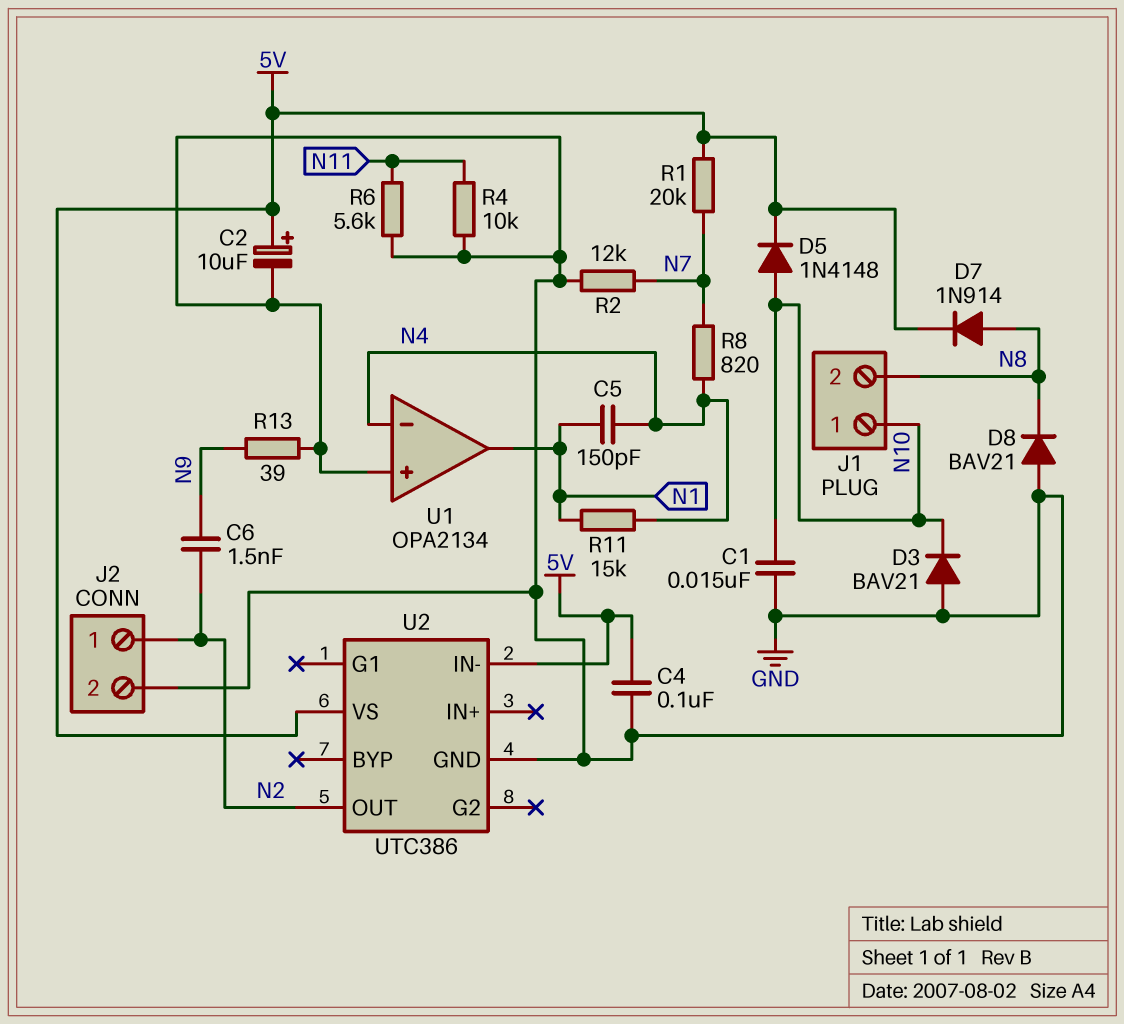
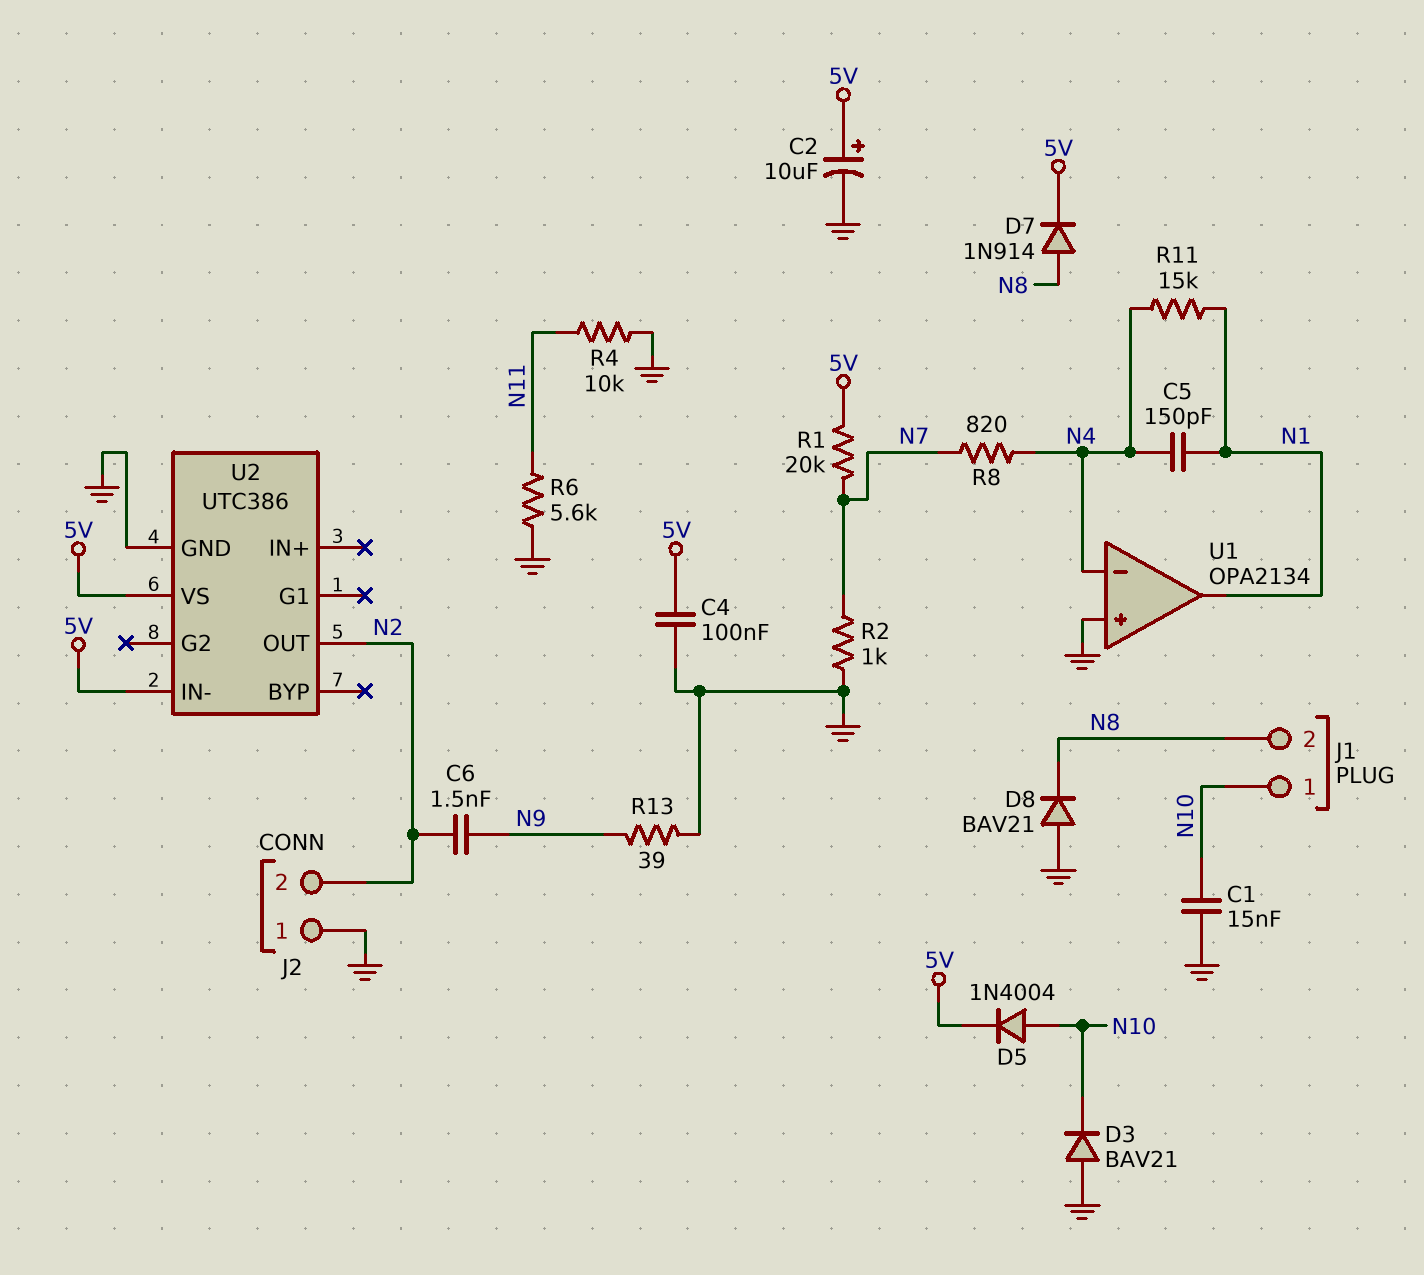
D5: diode 1N4148 (A N10, K 5V) -> diode 1N4004 (A N10, K 5V)
J2 pin 1: N2 -> GND
J2 pin 2: GND -> N2
R2: 12k (GND, N7) -> 1k (GND, N7)

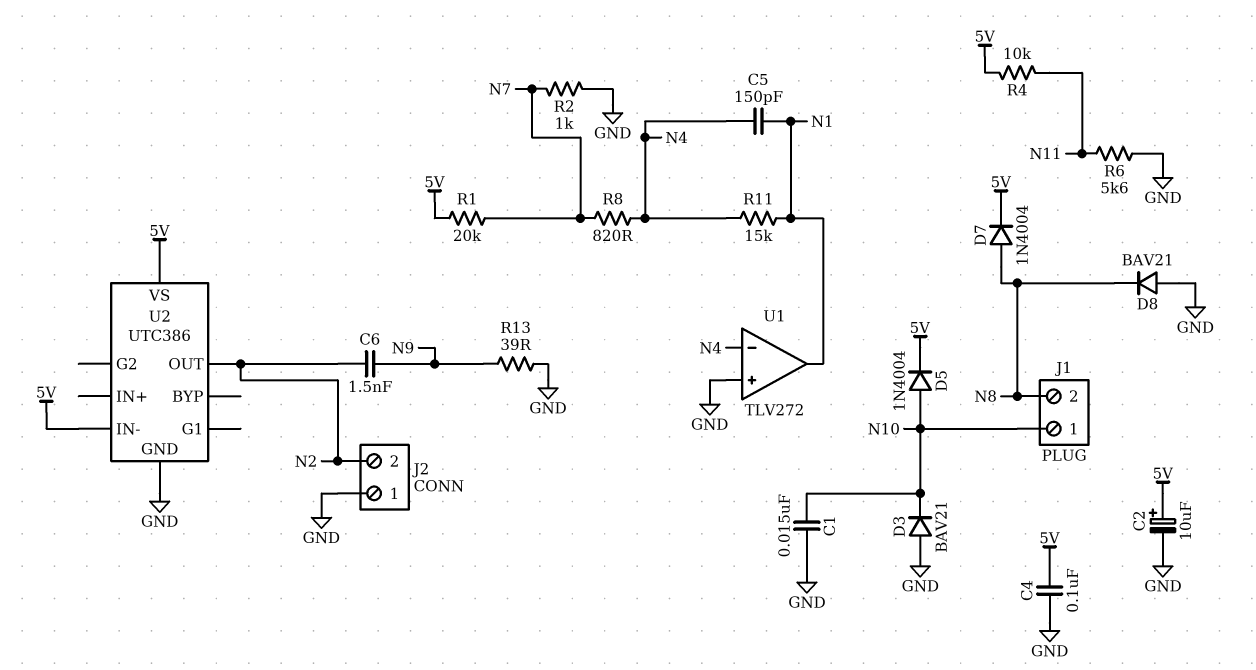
D7: diode 1N914 (A N8, K 5V) -> diode 1N4004 (A N8, K 5V)
R4: 10k (GND, N11) -> 10k (5V, N11)
U1: OPA2134 -> TLV272

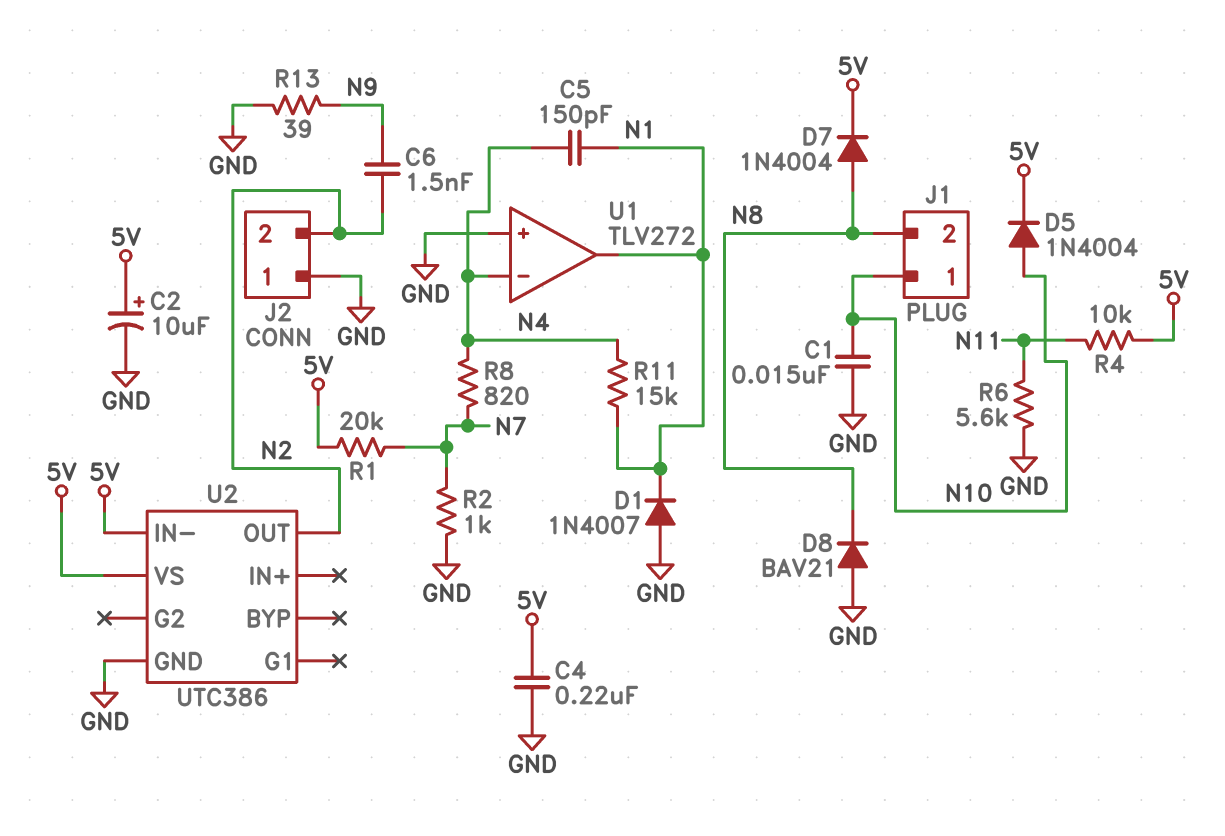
C4: 100nF (5V, GND) -> 220nF (5V, GND)
D1: none -> diode 1N4007 (A GND, K N1)
D3: diode BAV21 (A GND, K N10) -> none

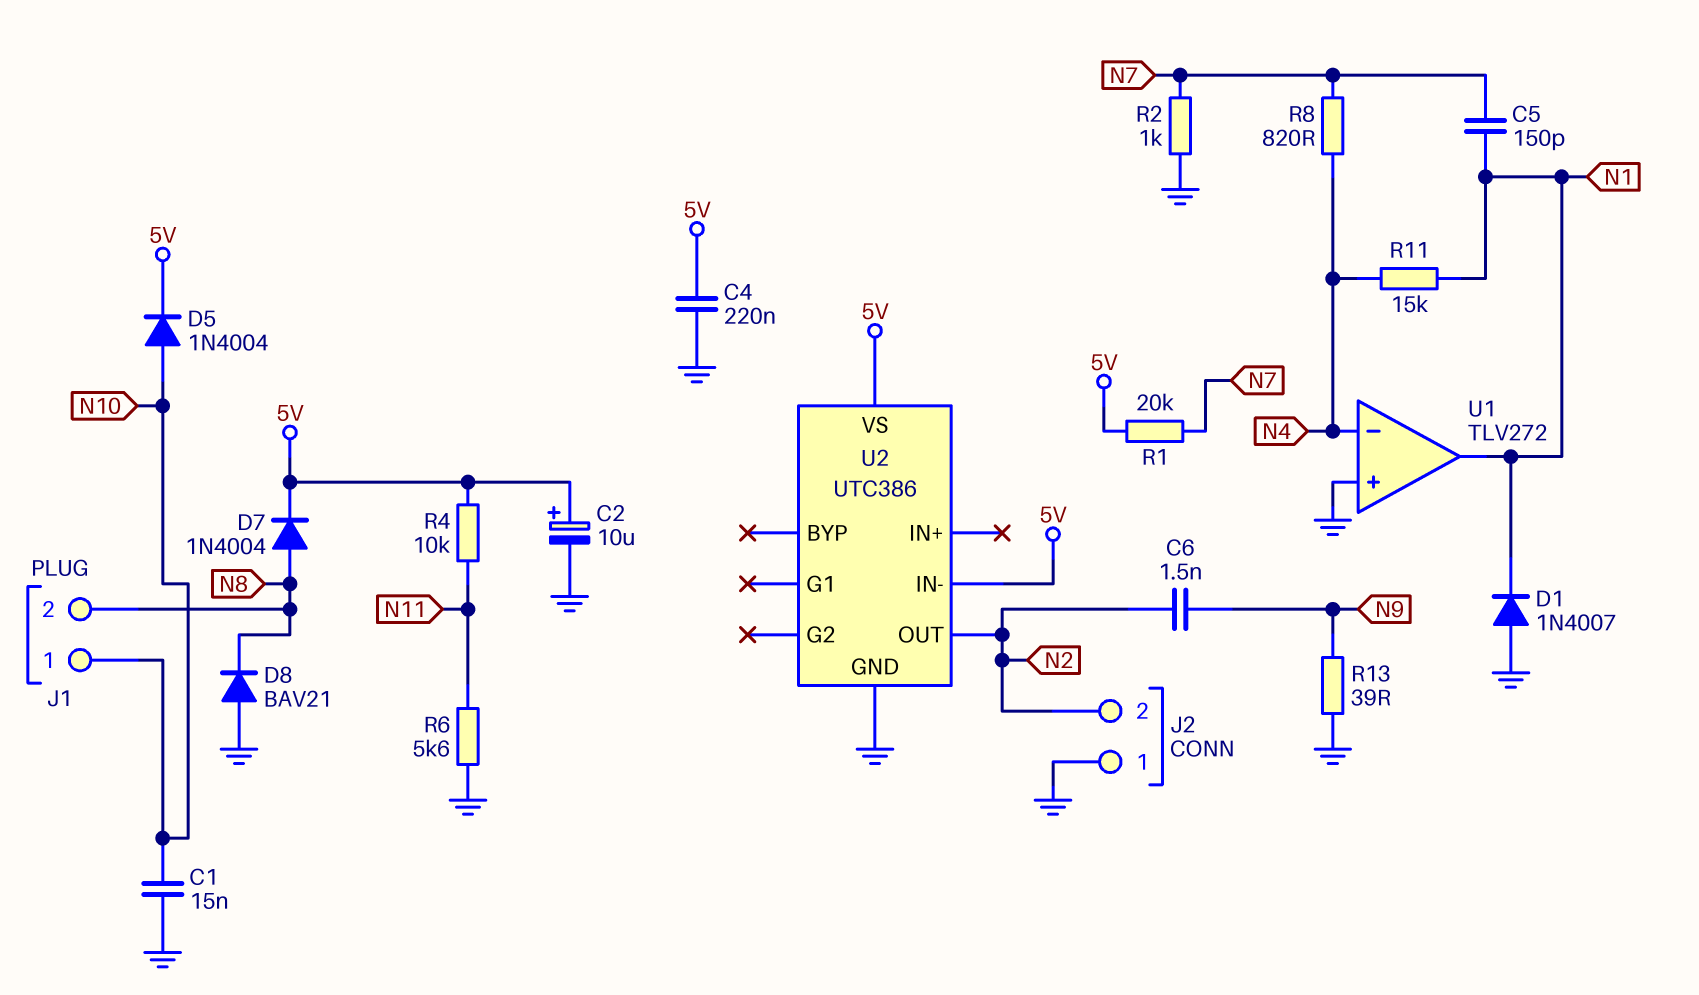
C5: 150pF (N1, N4) -> 150pF (N1, N7)

